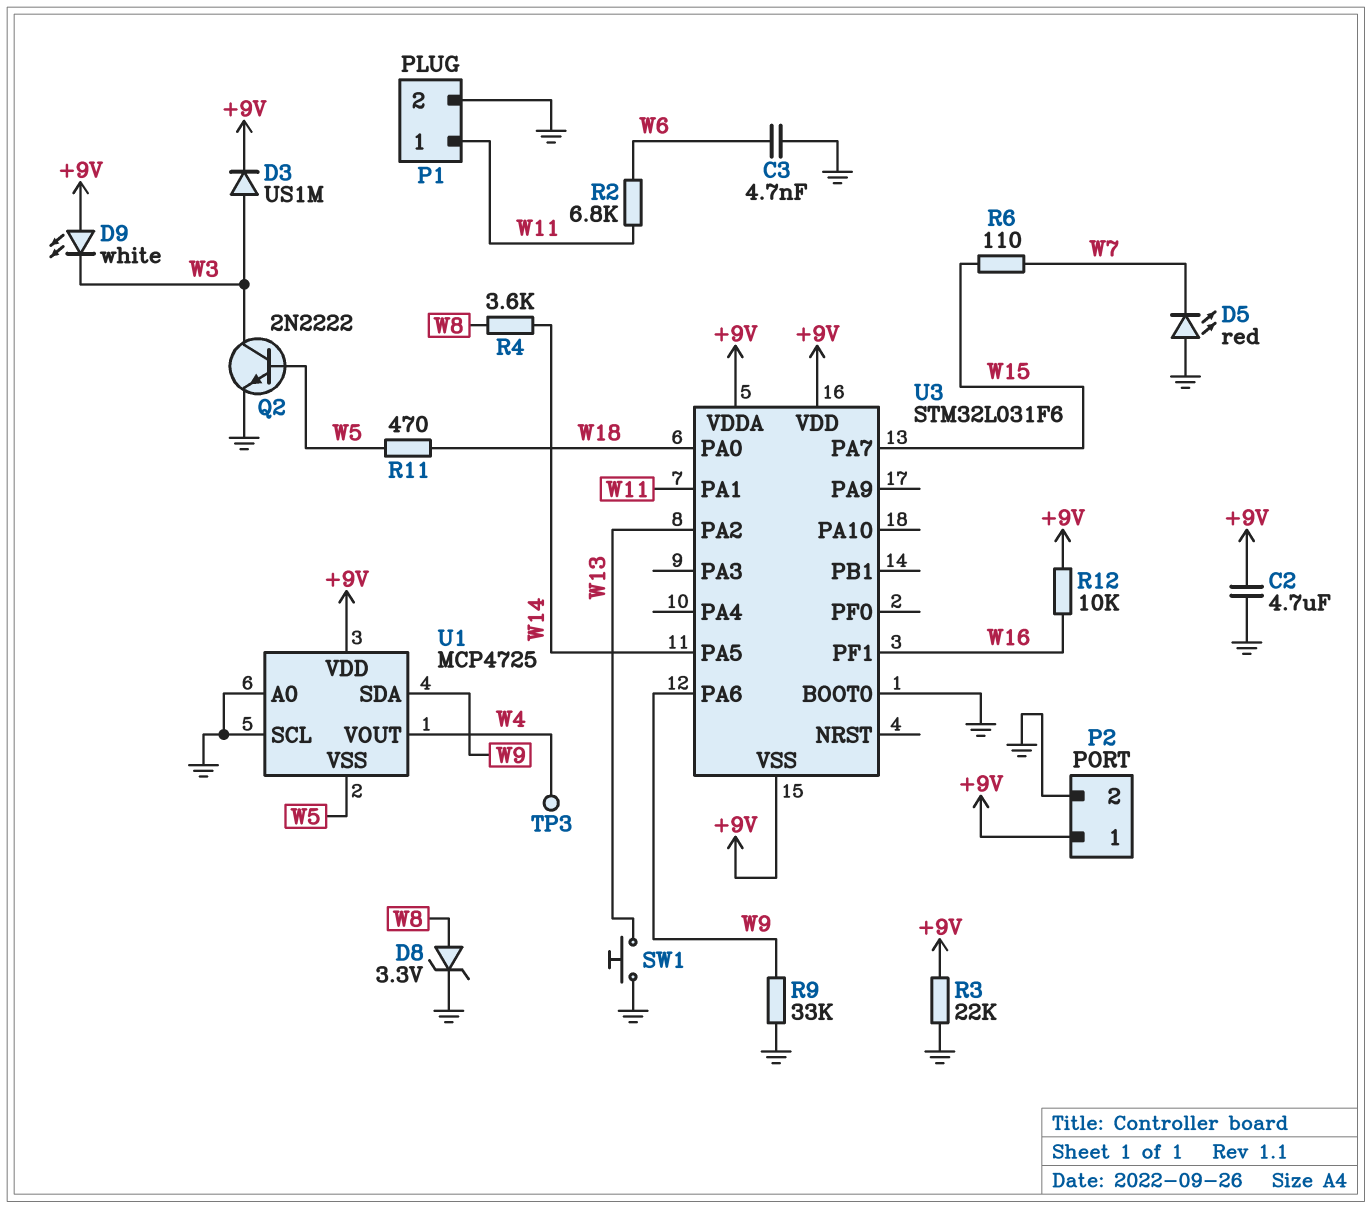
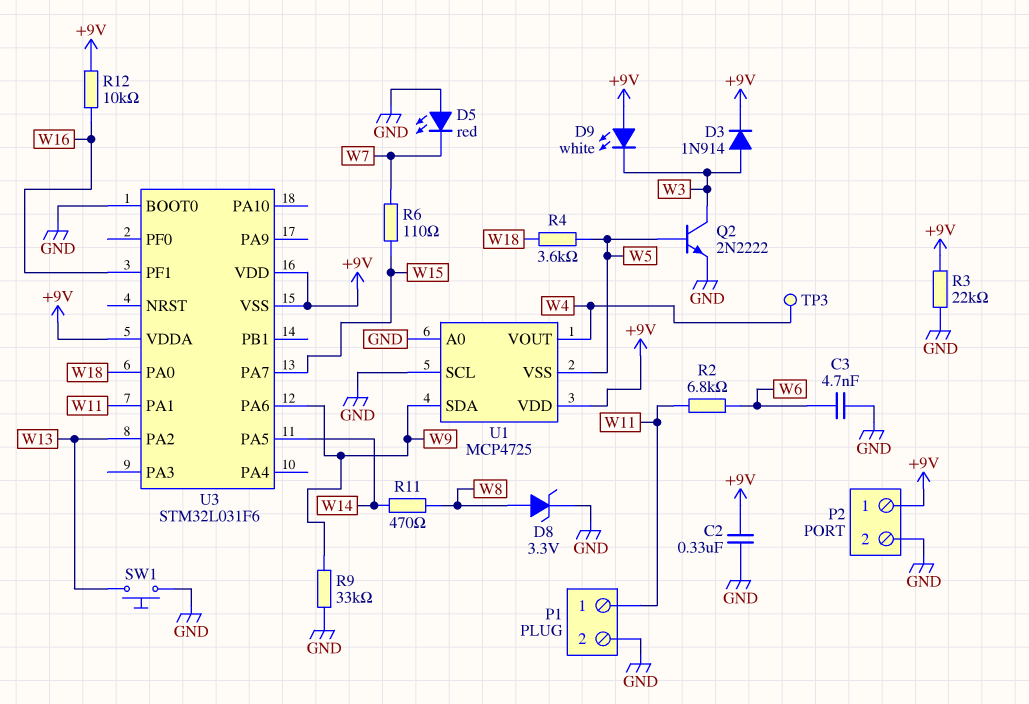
C2: 4.7uF (+9V, GND) -> 330nF (+9V, GND)
D3: diode US1M (A W3, K +9V) -> diode 1N914 (A W3, K +9V)
R4: 3.6k (W8, W14) -> 3.6k (W5, W18)
R11: 470 (W5, W18) -> 470 (W8, W14)

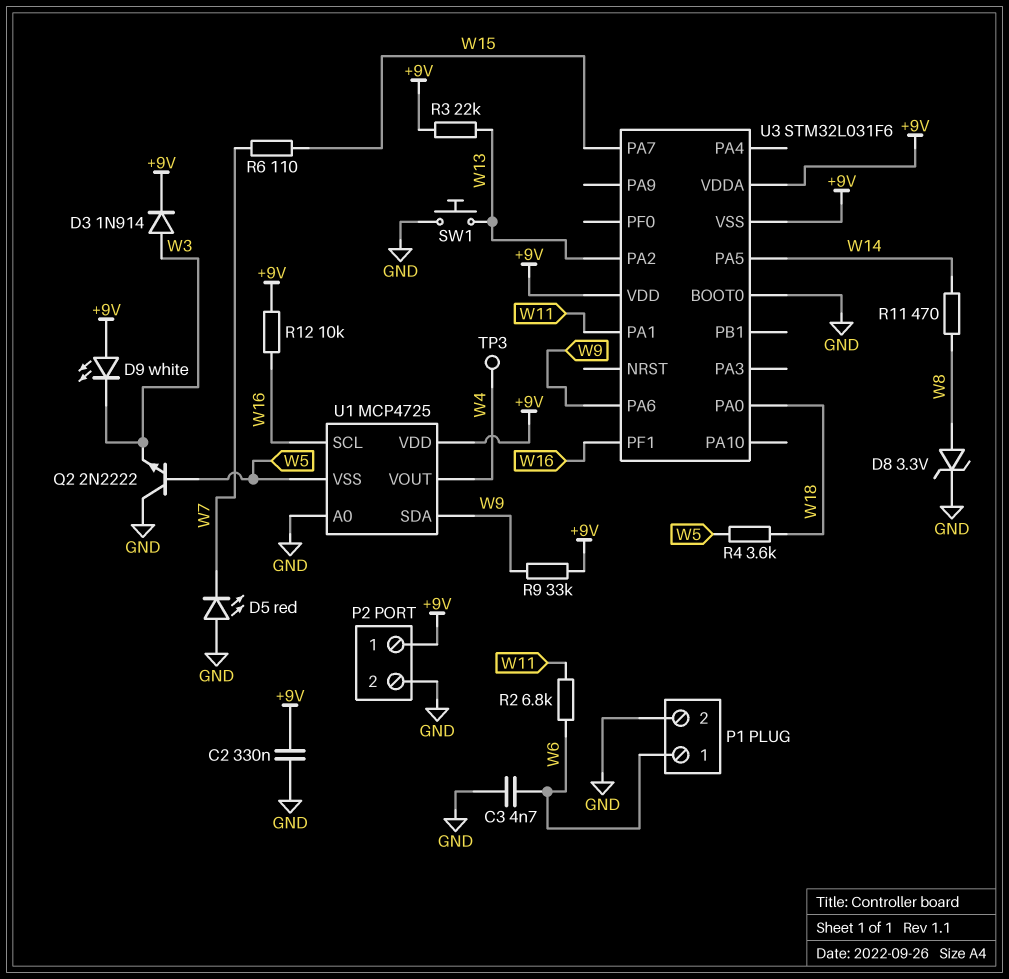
P1 pin 1: W11 -> W6
Q2: NPN 2N2222 (B W5, C W3, E GND) -> NPN 2N2222 (B W5, C GND, E W3)
R3: 22k (+9V, GND) -> 22k (+9V, W13)
R9: 33k (GND, W9) -> 33k (+9V, W9)
U1 pin SCL: GND -> W16

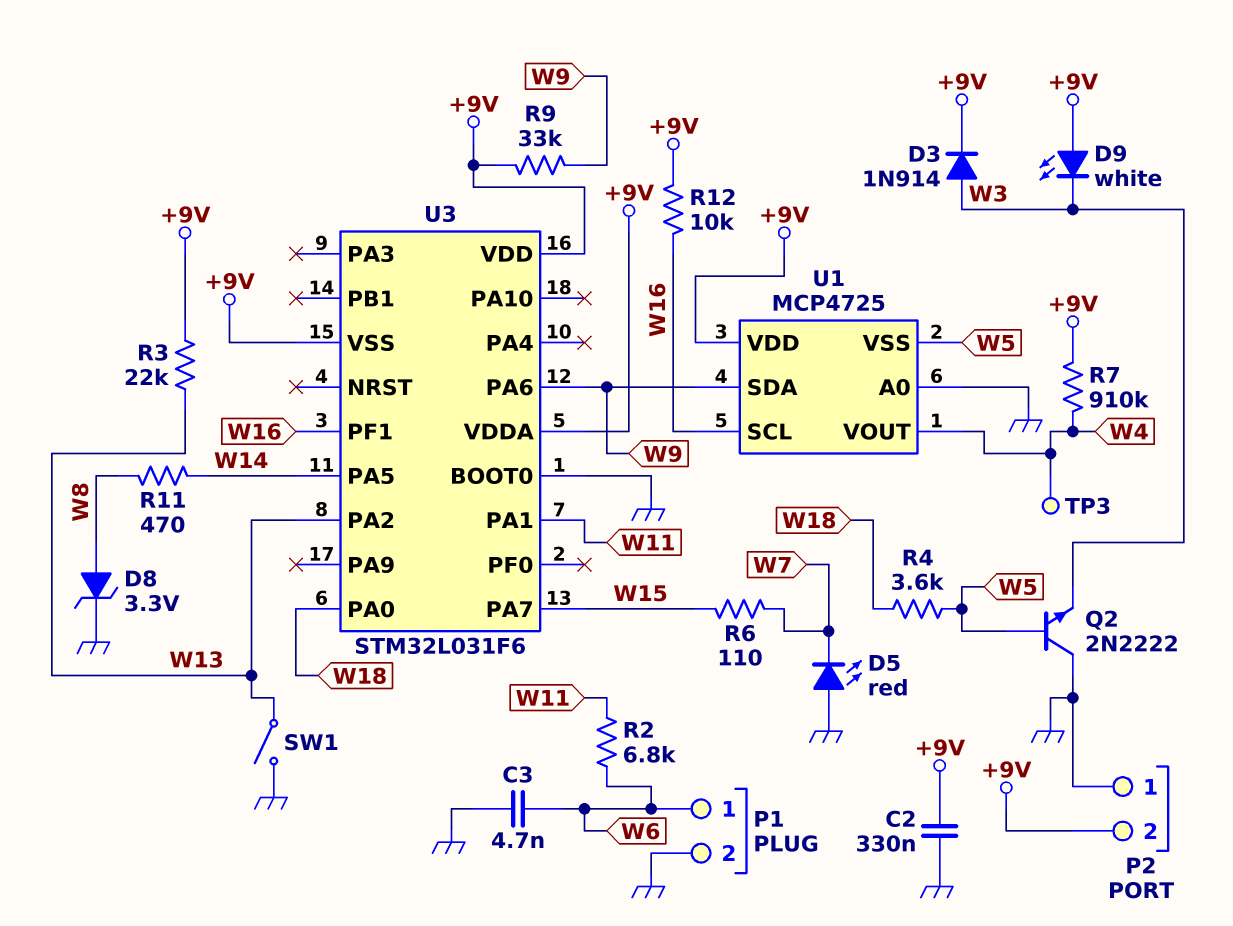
P2 pin 1: +9V -> GND
P2 pin 2: GND -> +9V
R7: none -> 910k (+9V, W4)
SW1: button (GND, W13) -> switch (GND, W13)

